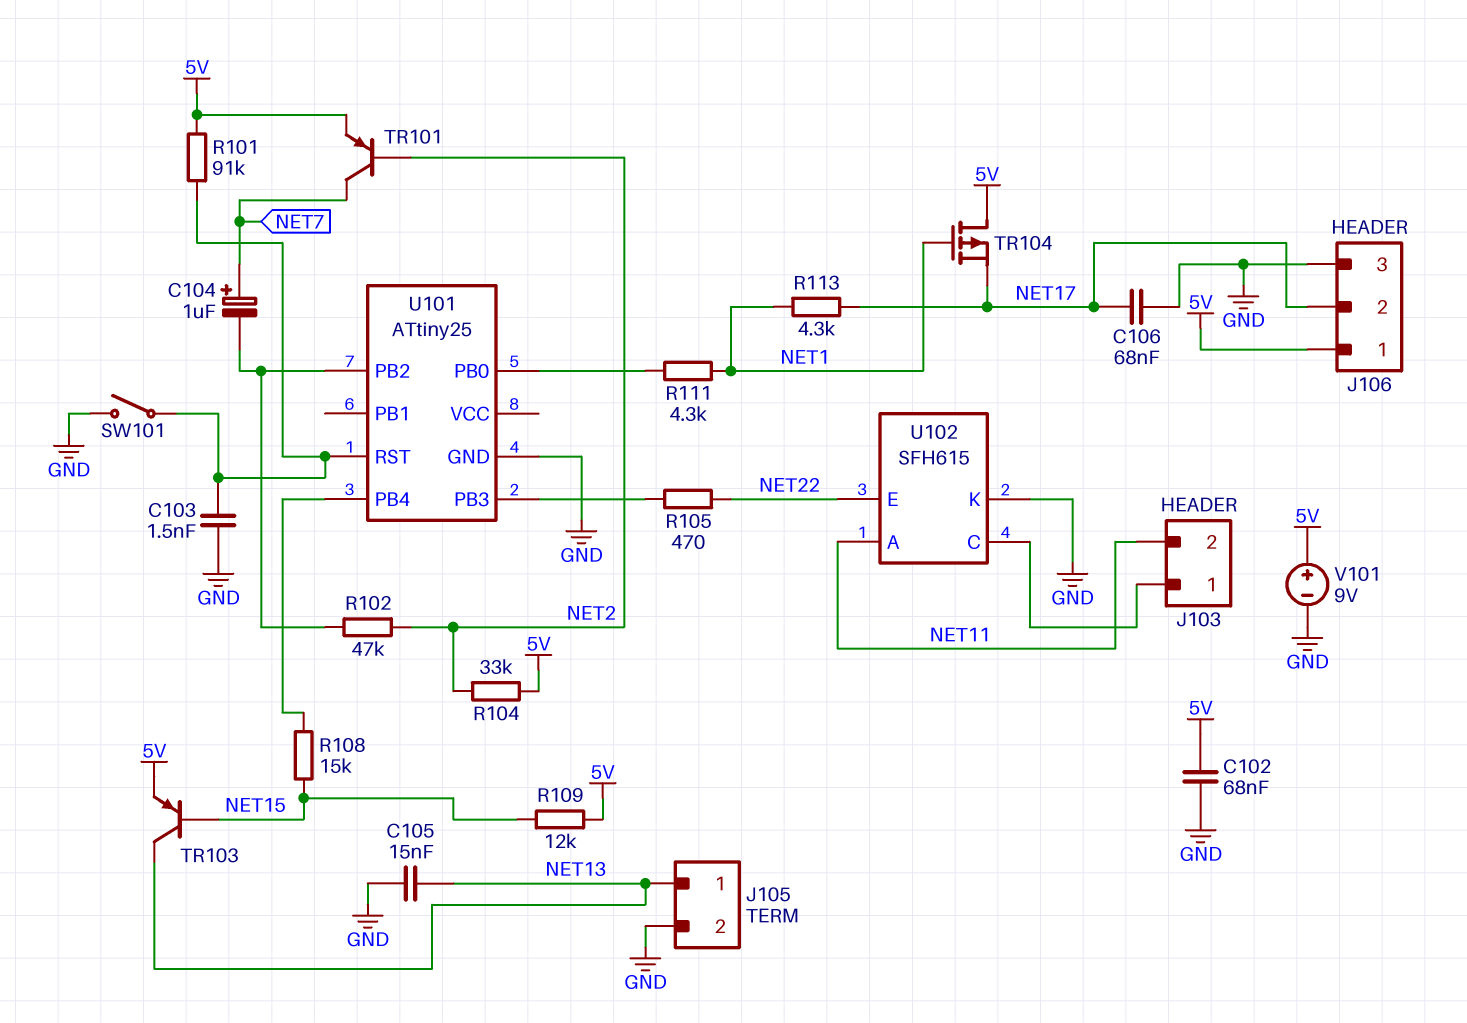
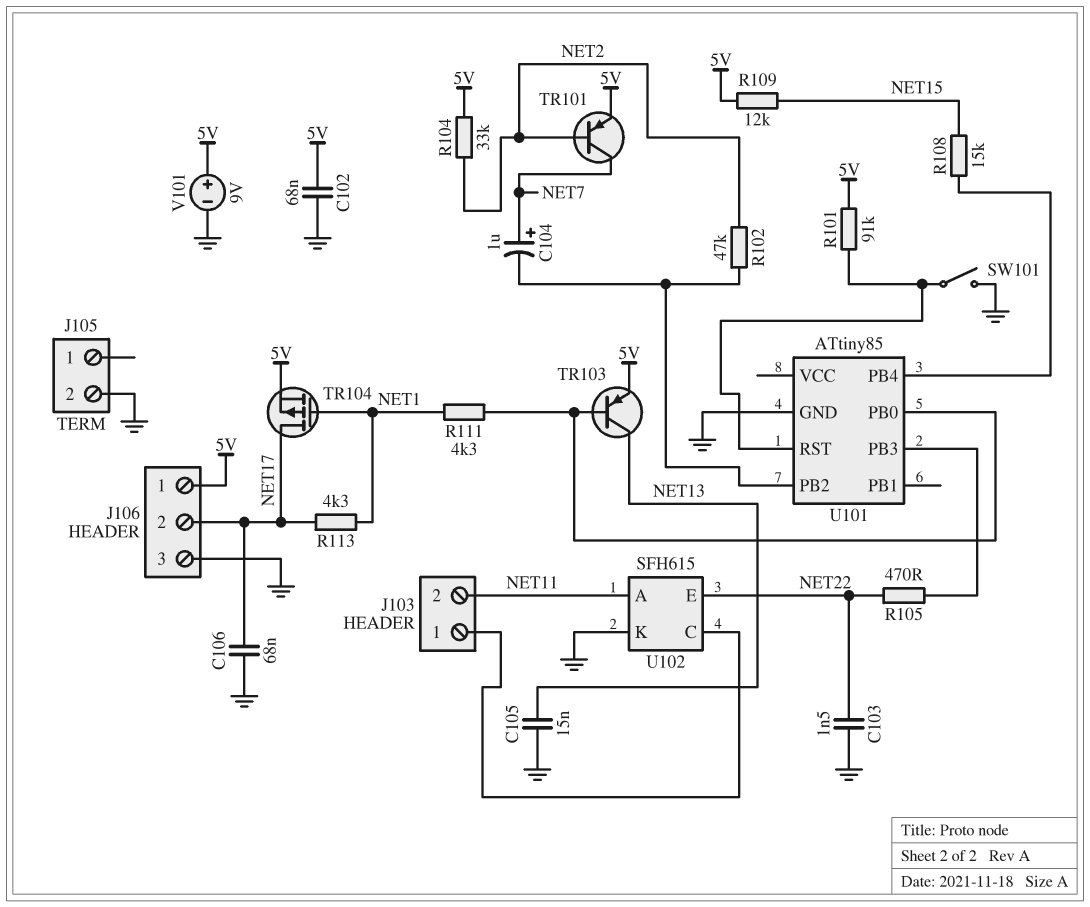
C103: 1.5nF (GND, U101/RST) -> 1.5nF (GND, NET22)
J105 pin 1: NET13 -> none
TR103: PNP (B NET15, C NET13, E 5V) -> PNP (B U101/PB0, C NET13, E 5V)
TR104: PMOS (G NET1, D 5V, S NET17) -> PMOS (G NET1, D NET17, S 5V)
U101: ATtiny25 -> ATtiny85

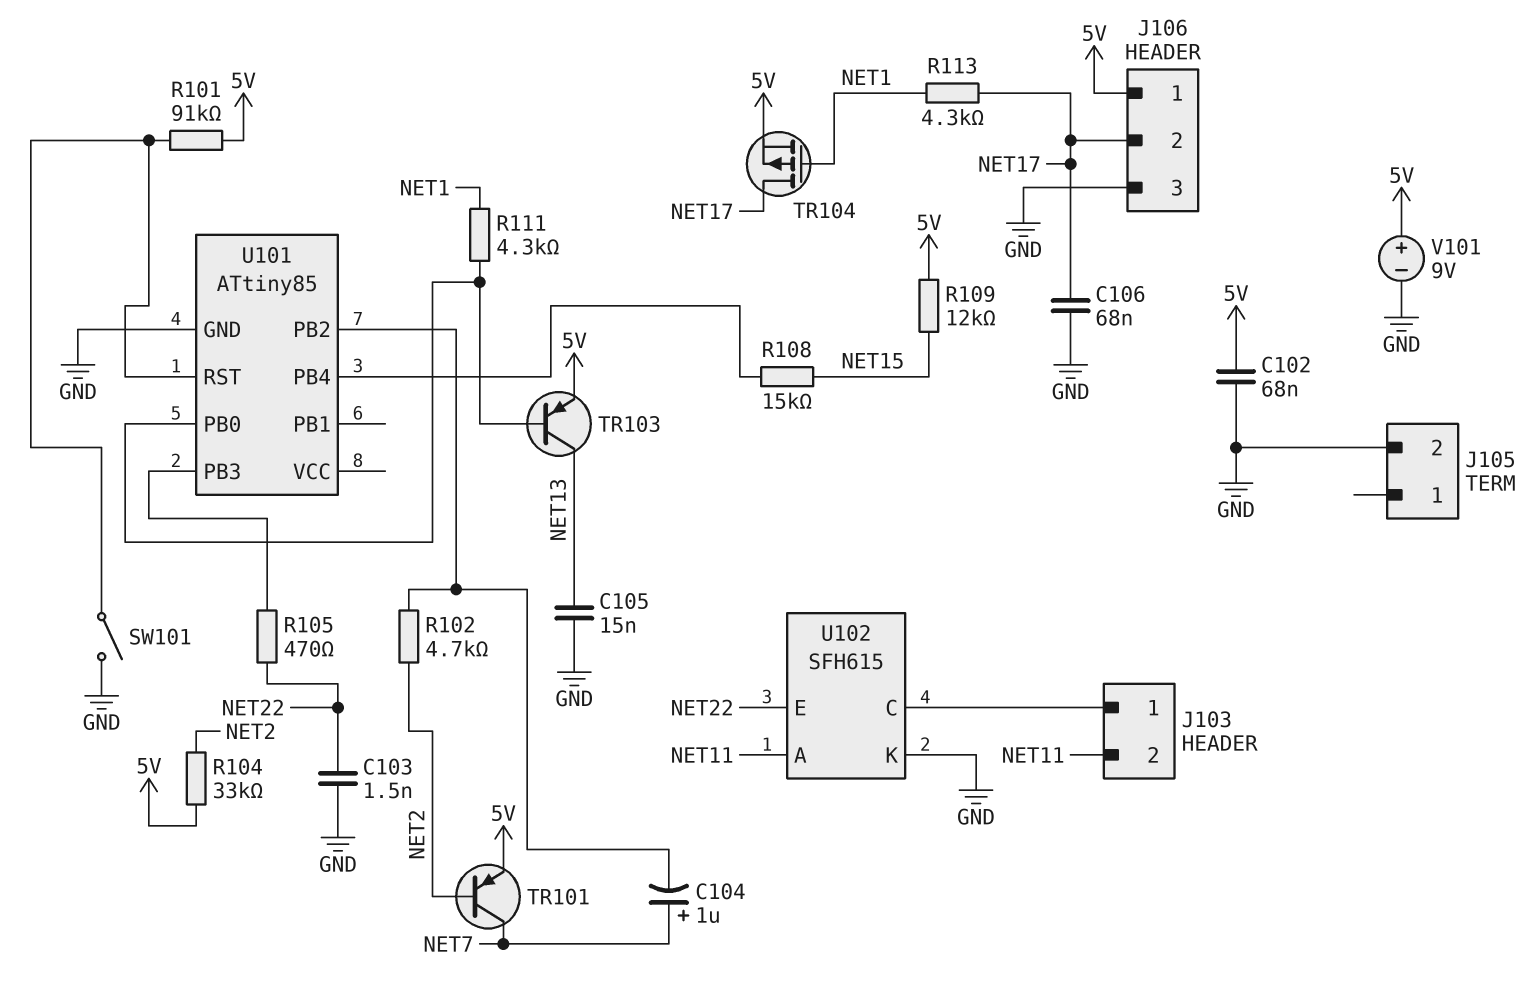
R102: 47k (NET2, U101/PB2) -> 4.7k (NET2, U101/PB2)

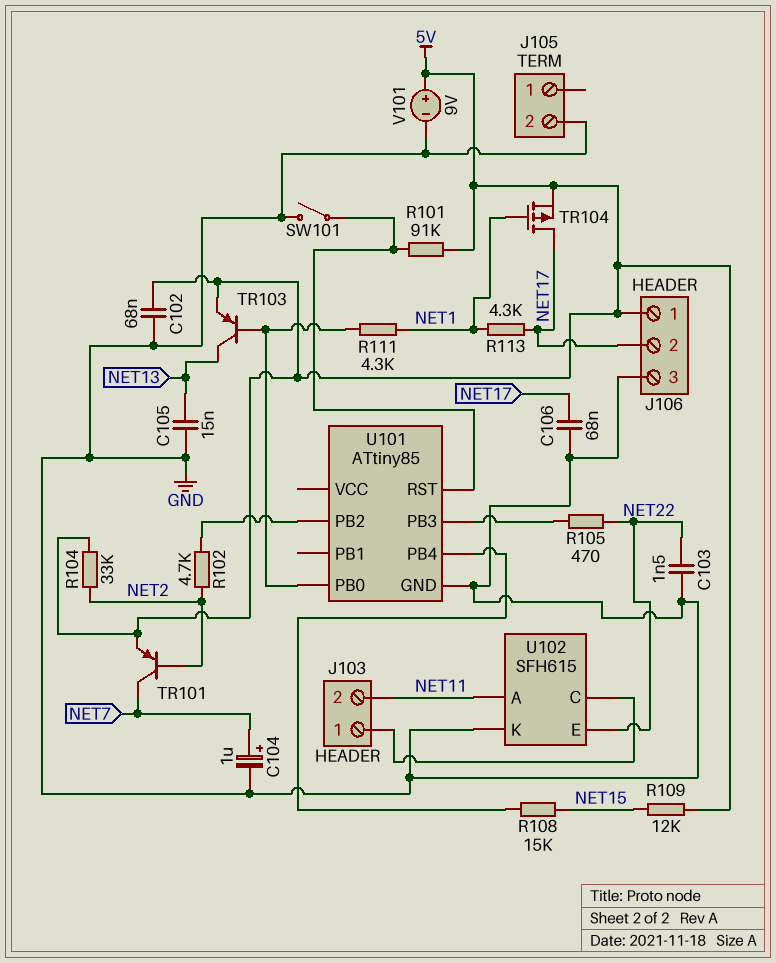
C104: 1uF (plus NET7, minus U101/PB2) -> 1uF (plus NET7, minus GND)

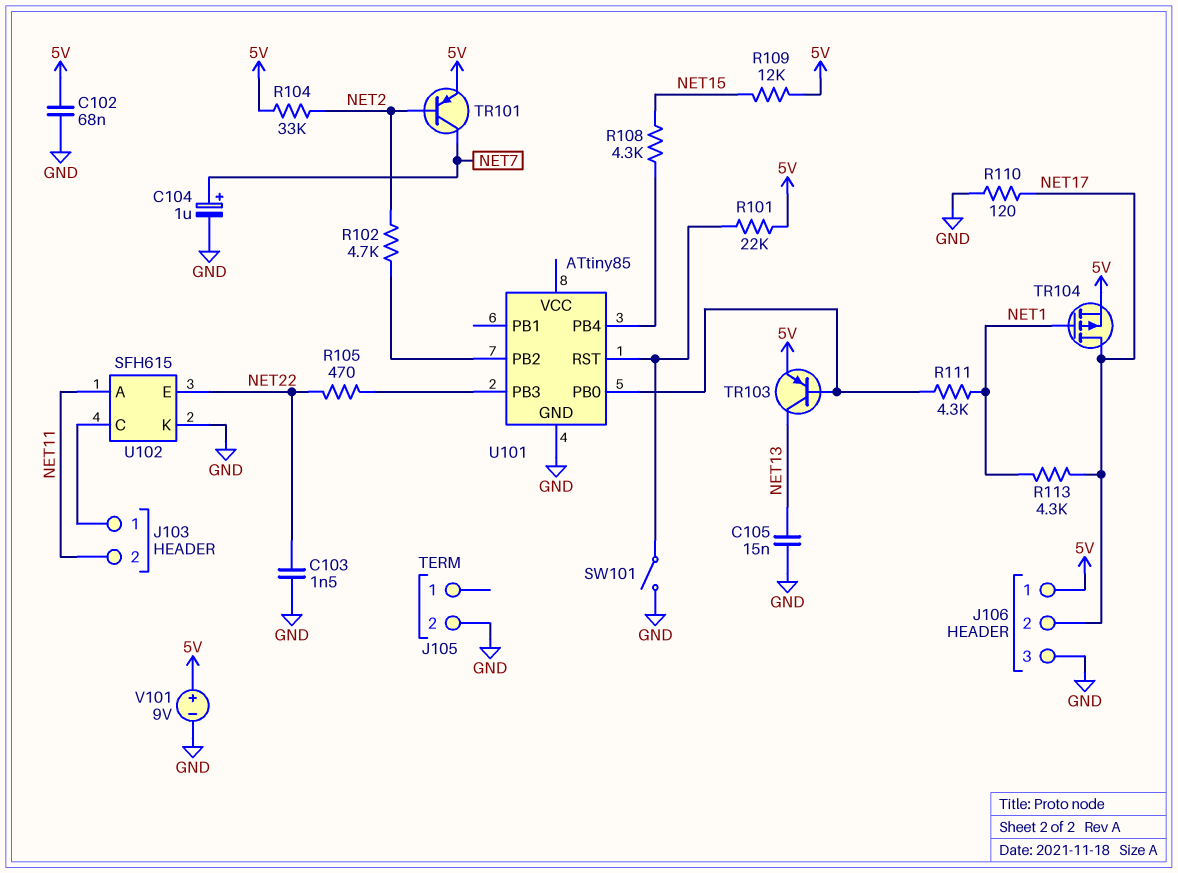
C106: 68nF (GND, NET17) -> none
R101: 91k (5V, U101/RST) -> 22k (5V, U101/RST)
R108: 15k (NET15, U101/PB4) -> 4.3k (NET15, U101/PB4)
R110: none -> 120 (GND, NET17)

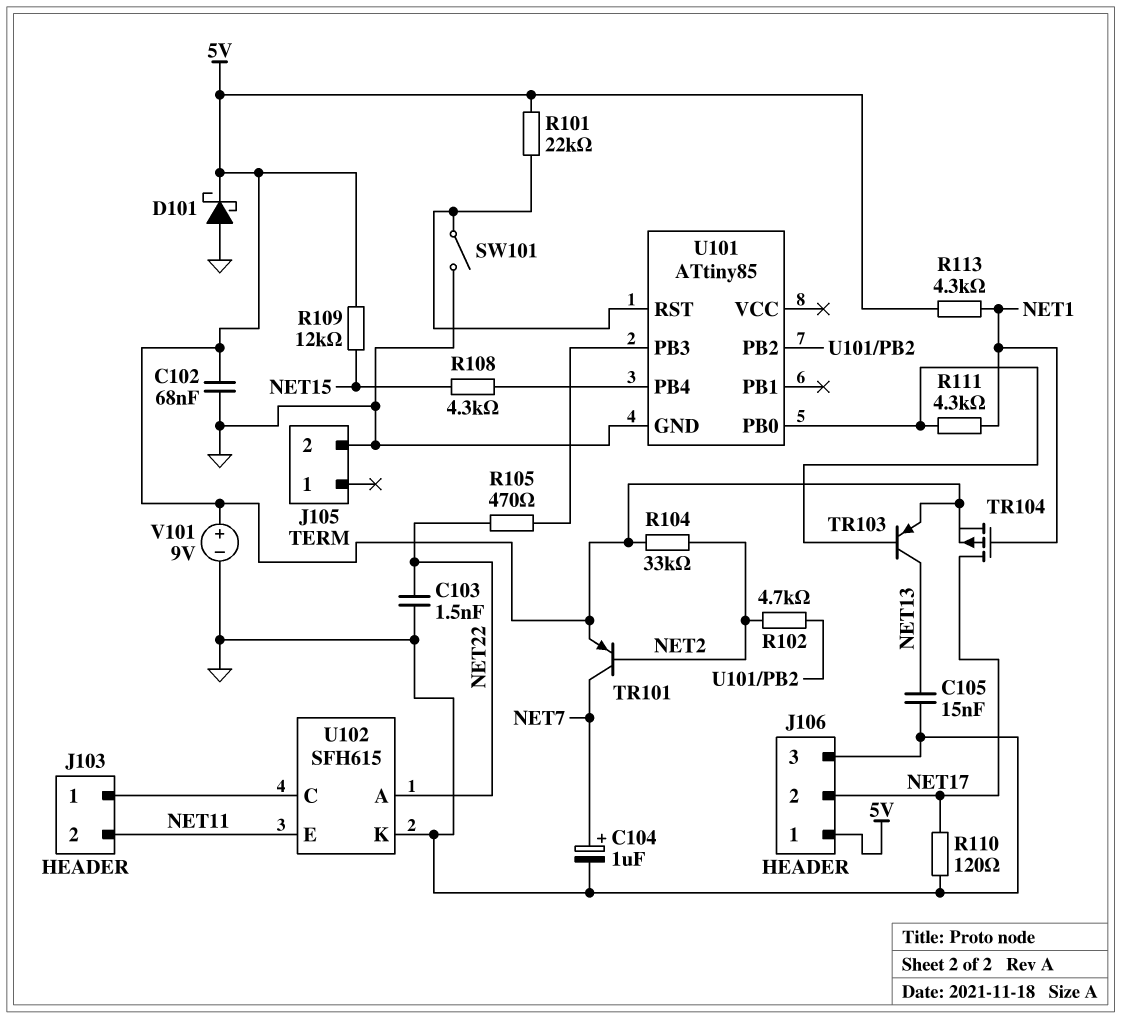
D101: none -> schottky (A GND, K 5V)
R113: 4.3k (NET1, NET17) -> 4.3k (5V, NET1)
U102 pin A: NET11 -> NET22
U102 pin E: NET22 -> NET11

